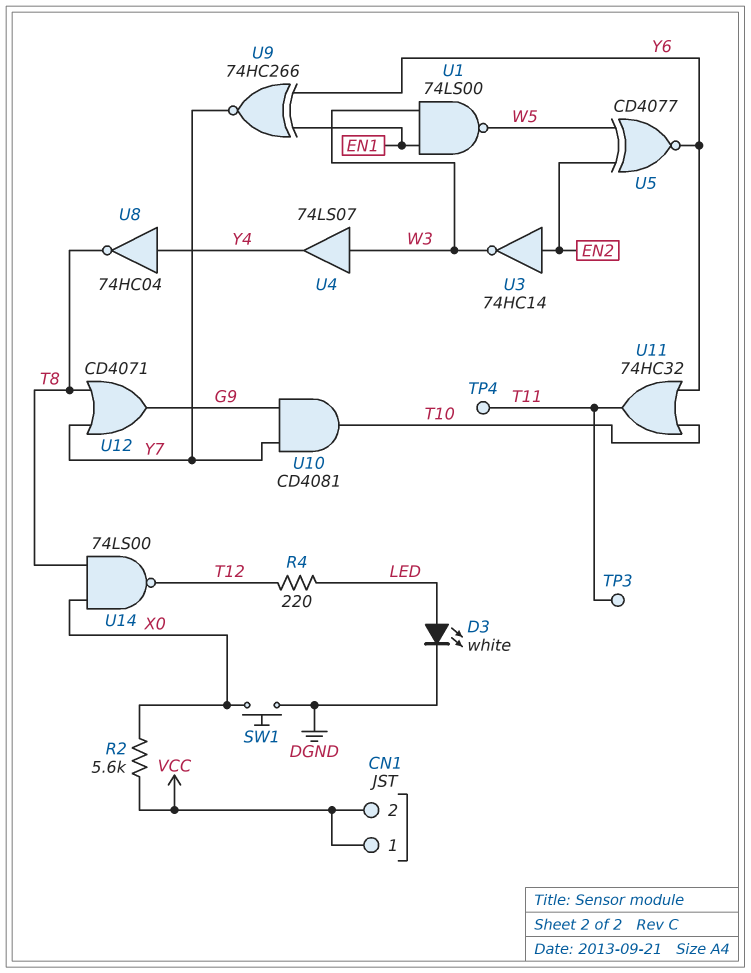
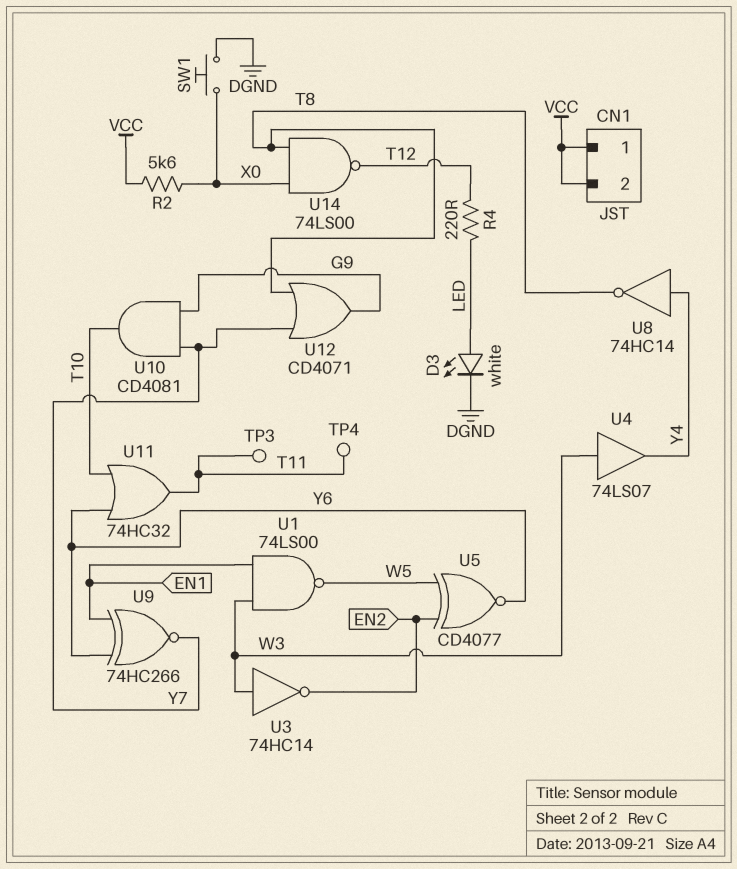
U3: NOT 74HC14 (in EN2, out W3) -> NOT 74HC14 (in W3, out EN2)
U8: NOT 74HC04 (in Y4, out T8) -> NOT 74HC14 (in Y4, out T8)

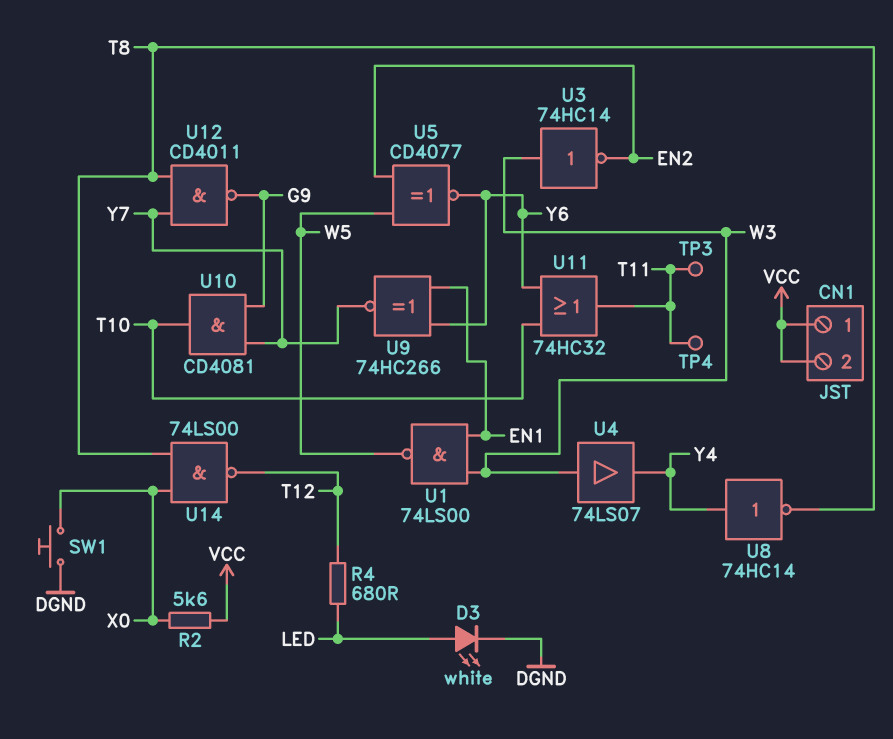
R4: 220 (LED, T12) -> 680 (LED, T12)
U12: OR CD4071 (in T8, in Y7, out G9) -> NAND CD4011 (in T8, in Y7, out G9)

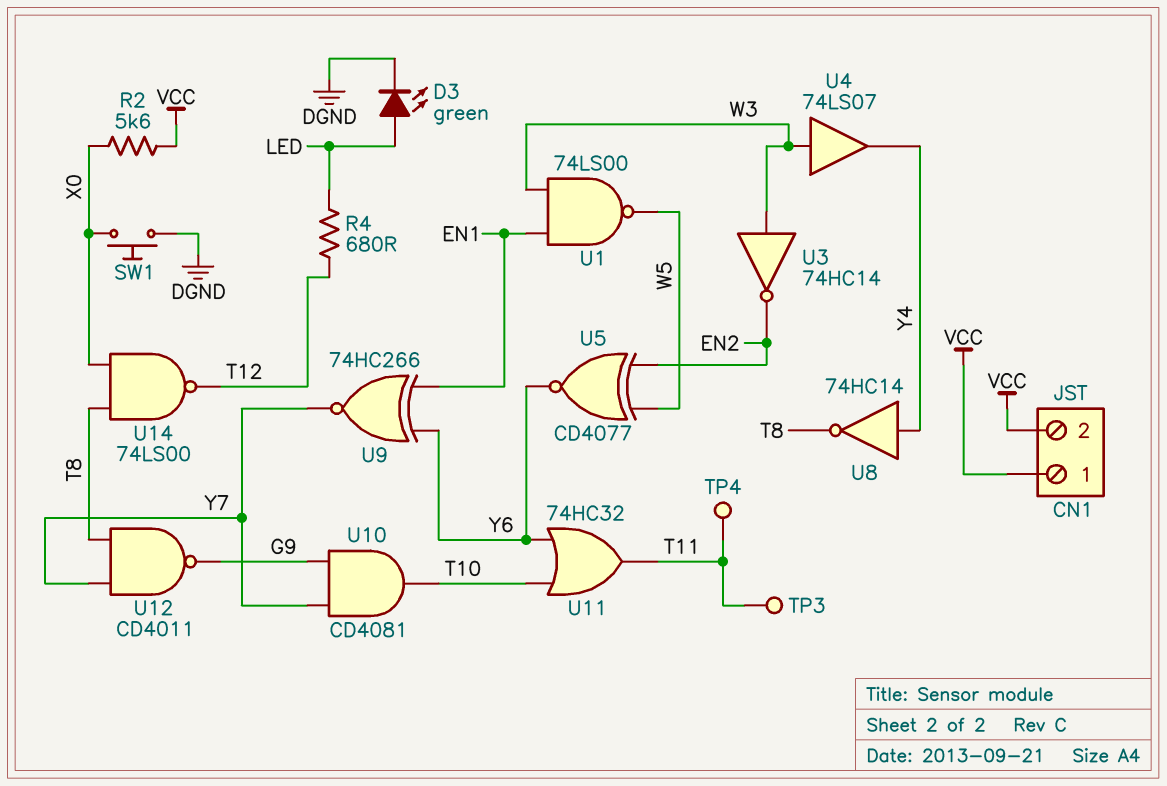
D3: LED white (A LED, K DGND) -> LED green (A LED, K DGND)

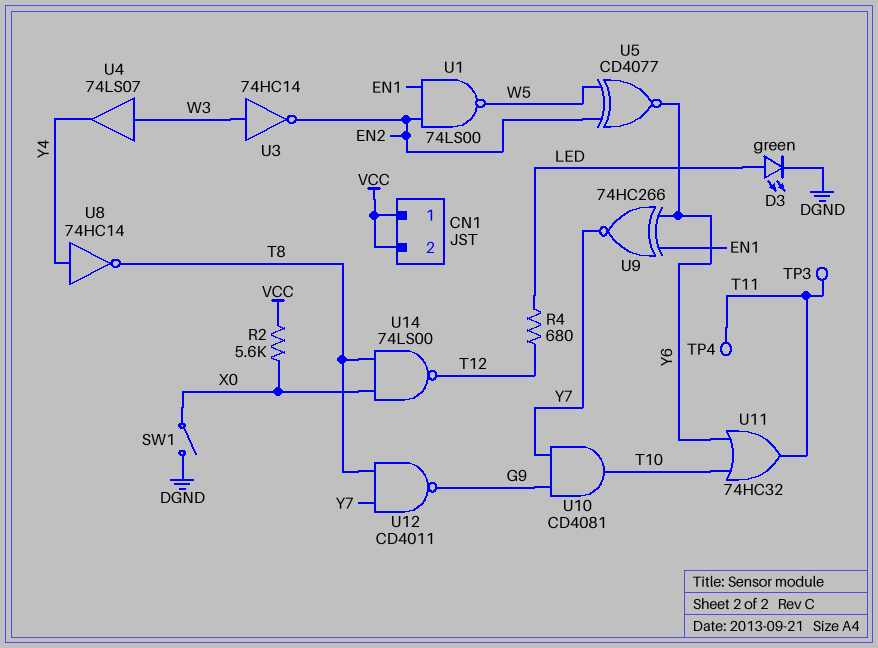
SW1: button (DGND, X0) -> switch (DGND, X0)
U1: NAND 74LS00 (in EN1, in W3, out W5) -> NAND 74LS00 (in EN1, in EN2, out W5)

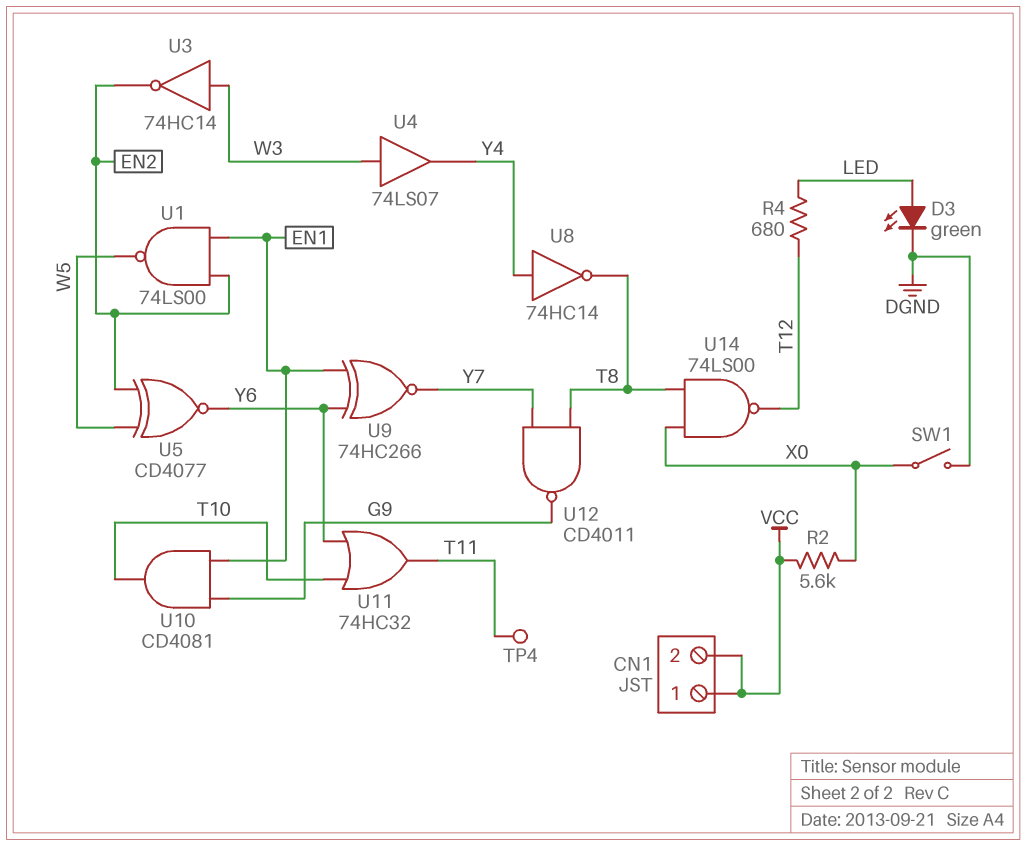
TP3: test point (T11) -> none
U10: AND CD4081 (in G9, in Y7, out T10) -> AND CD4081 (in EN1, in G9, out T10)

